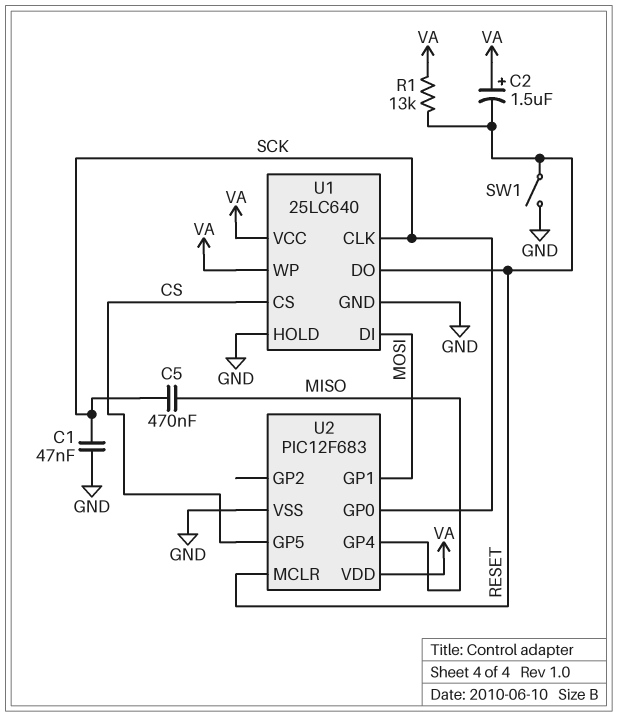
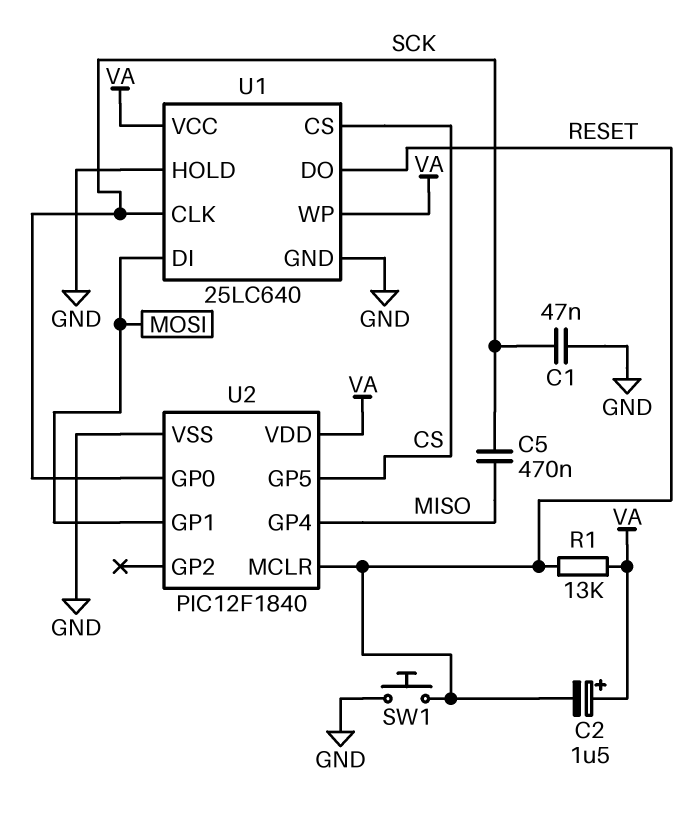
SW1: switch (GND, RESET) -> button (GND, RESET)
U2: PIC12F683 -> PIC12F1840

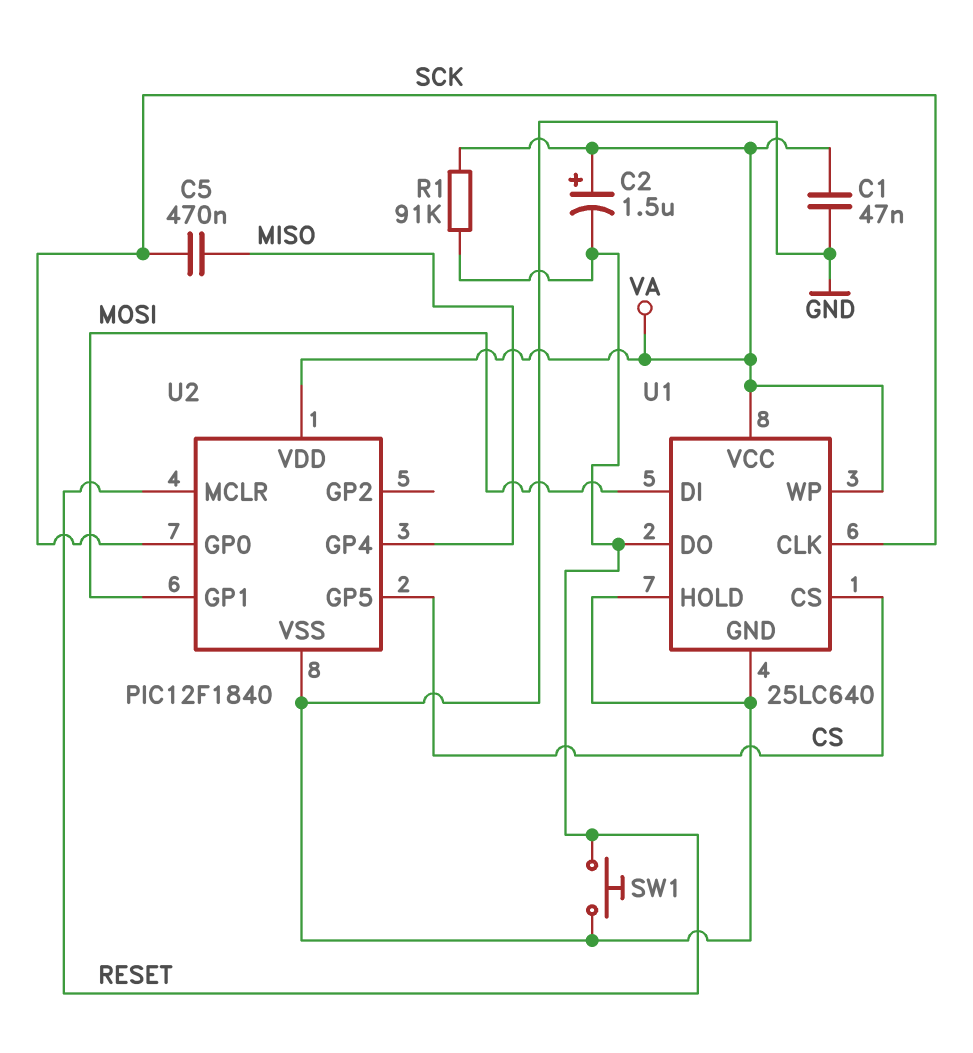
C1: 47nF (GND, SCK) -> 47nF (GND, VA)
R1: 13k (RESET, VA) -> 91k (RESET, VA)

